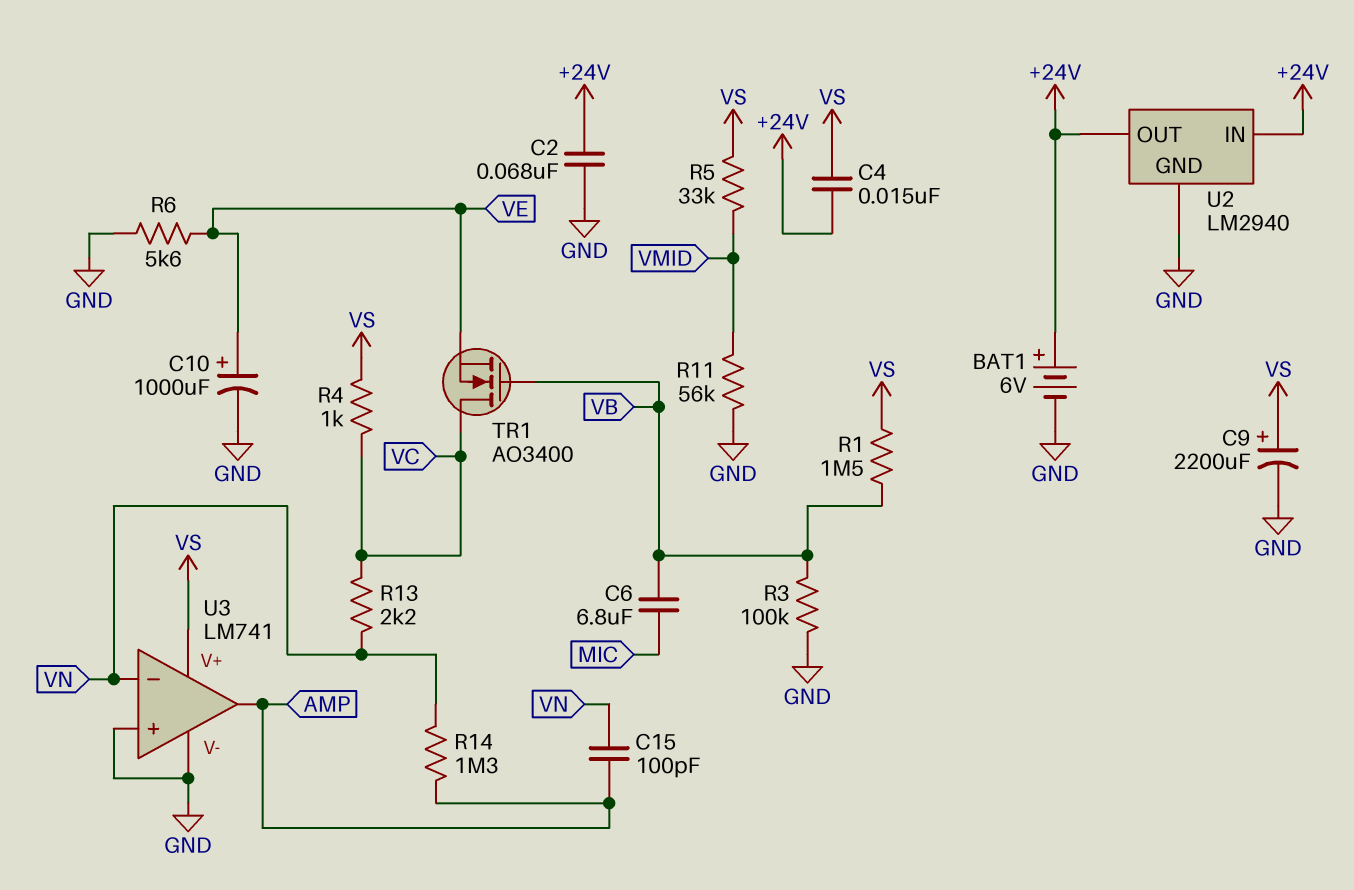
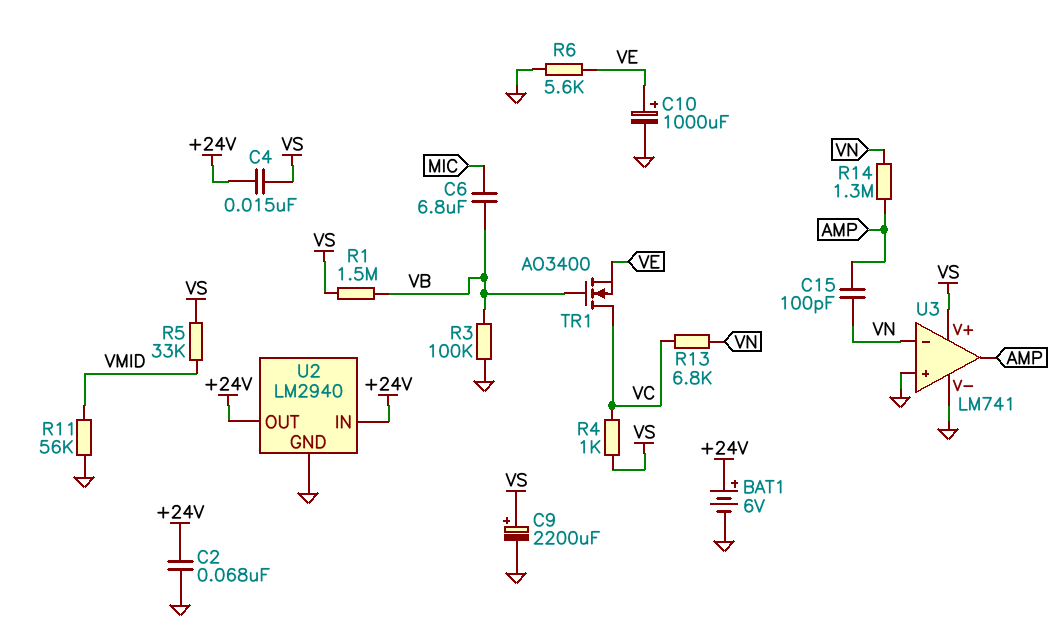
R13: 2.2k (VC, VN) -> 6.8k (VC, VN)

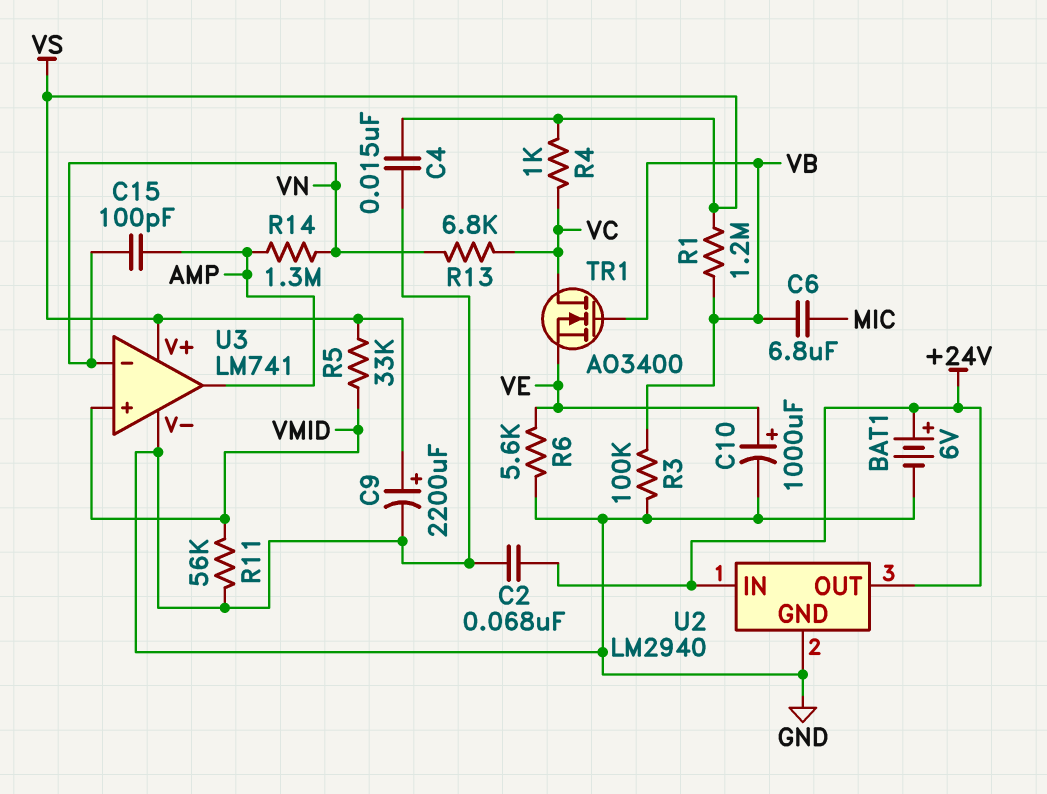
C4: 15nF (+24V, VS) -> 15nF (GND, VS)
R1: 1.5M (VB, VS) -> 1.2M (VB, VS)
U3 pin in+: GND -> VMID

